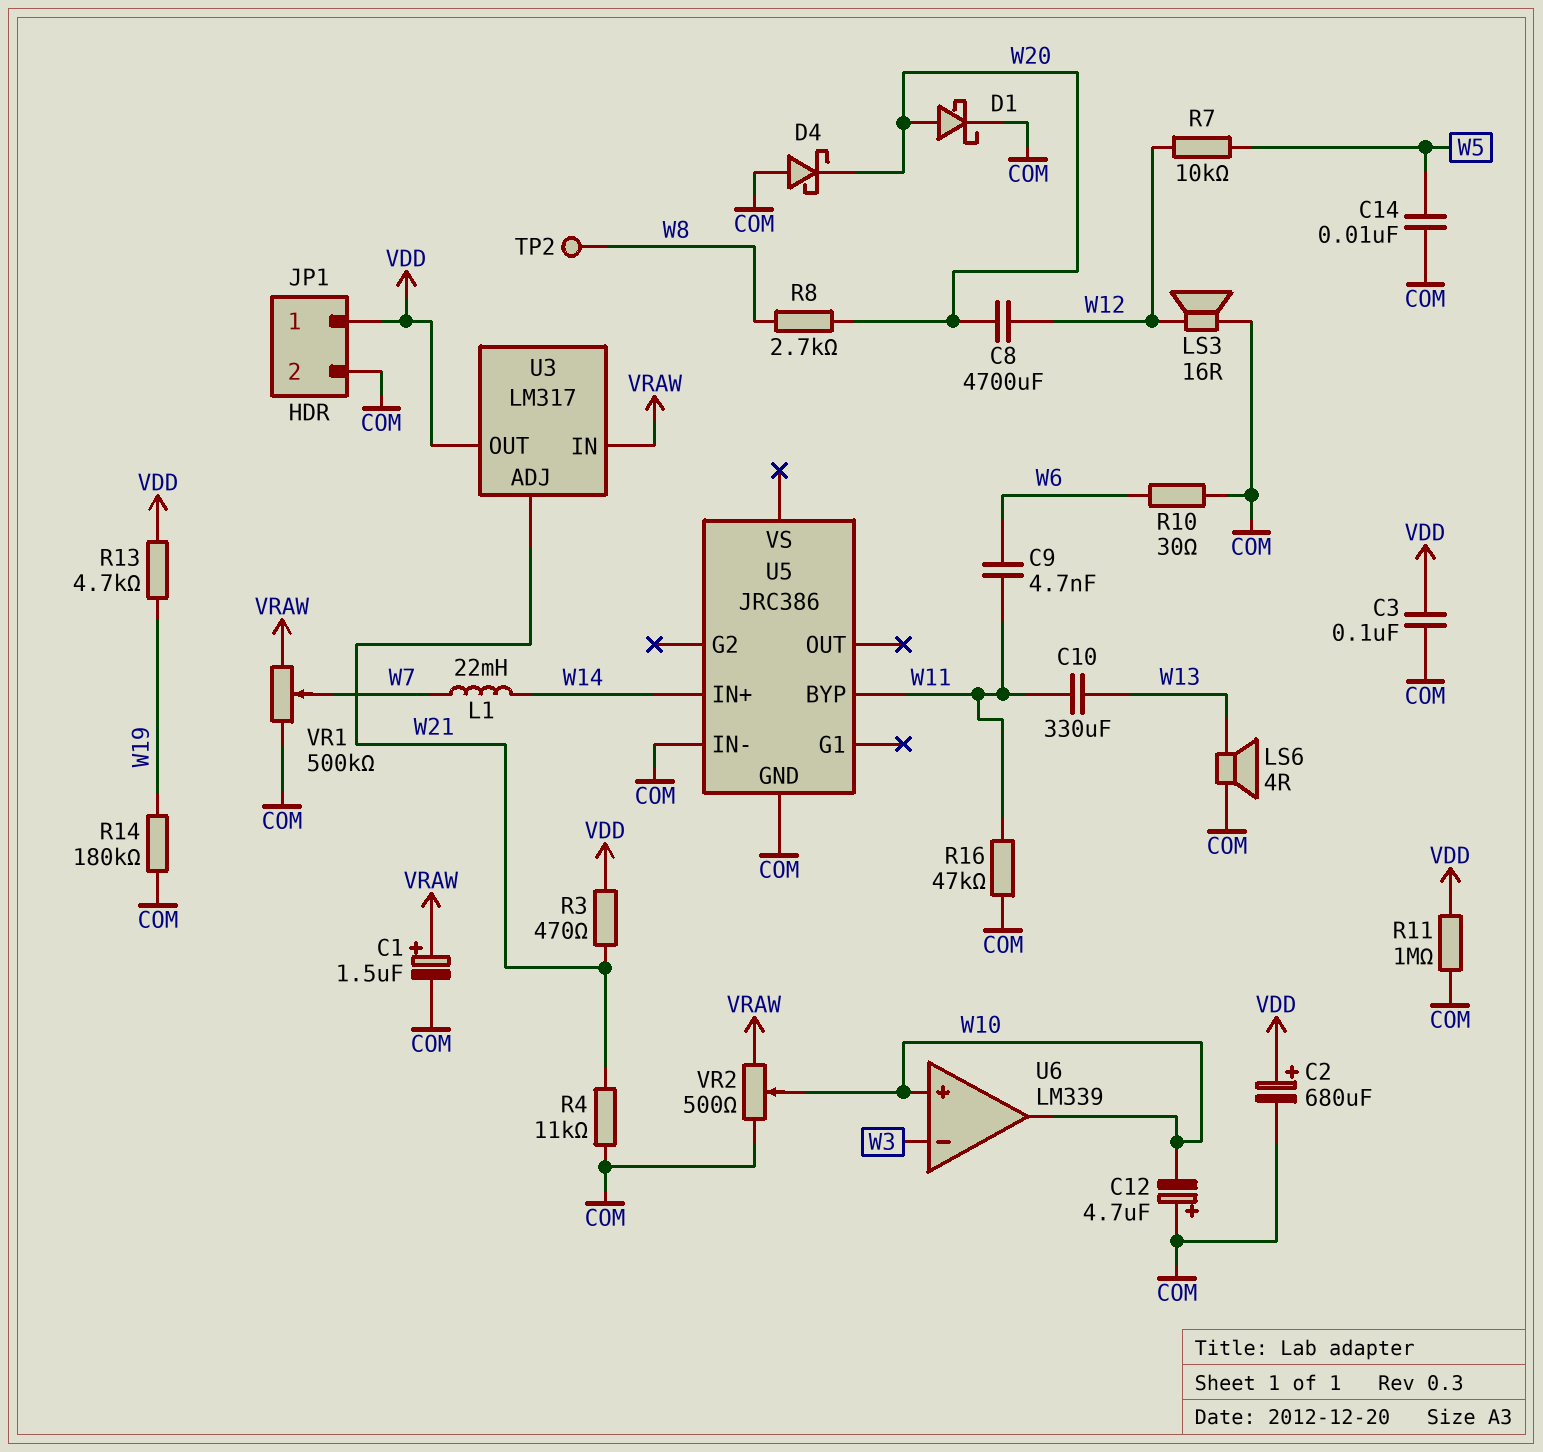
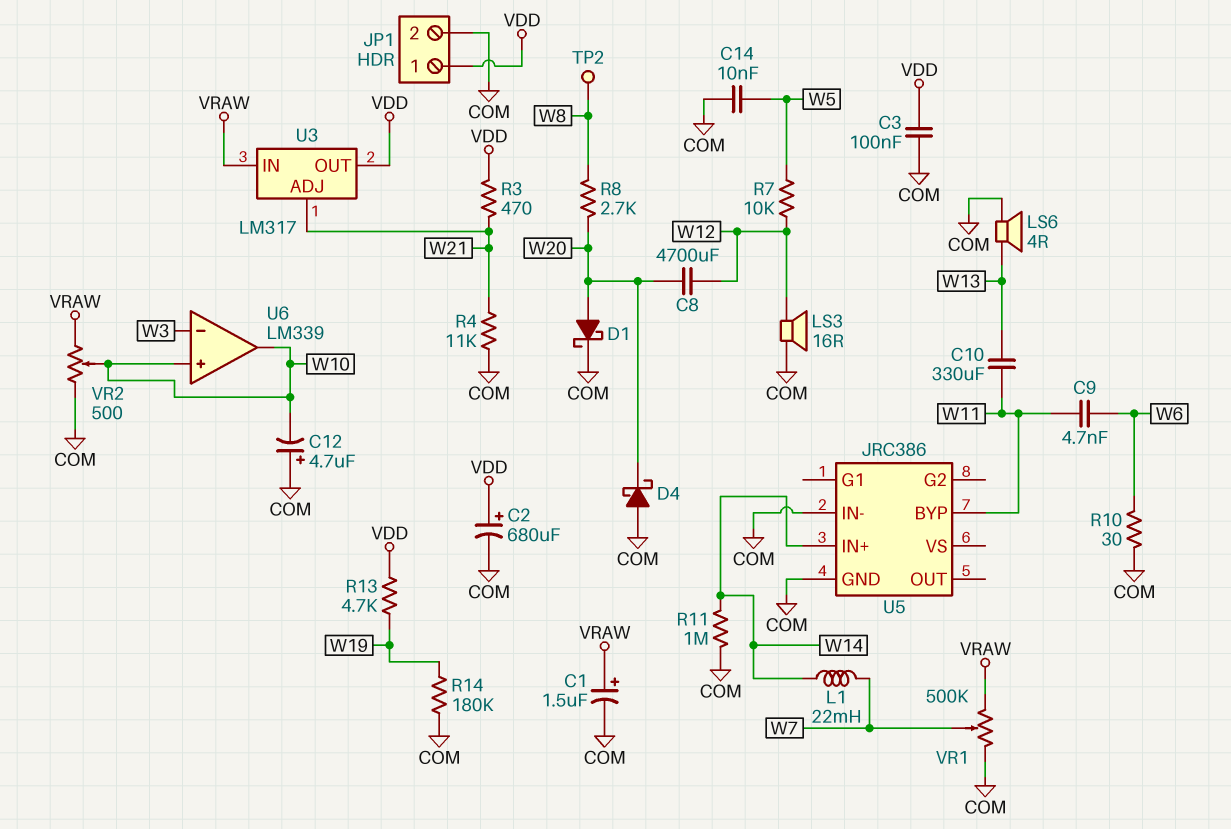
R11: 1M (COM, VDD) -> 1M (COM, W14)
R16: 47k (COM, W11) -> none

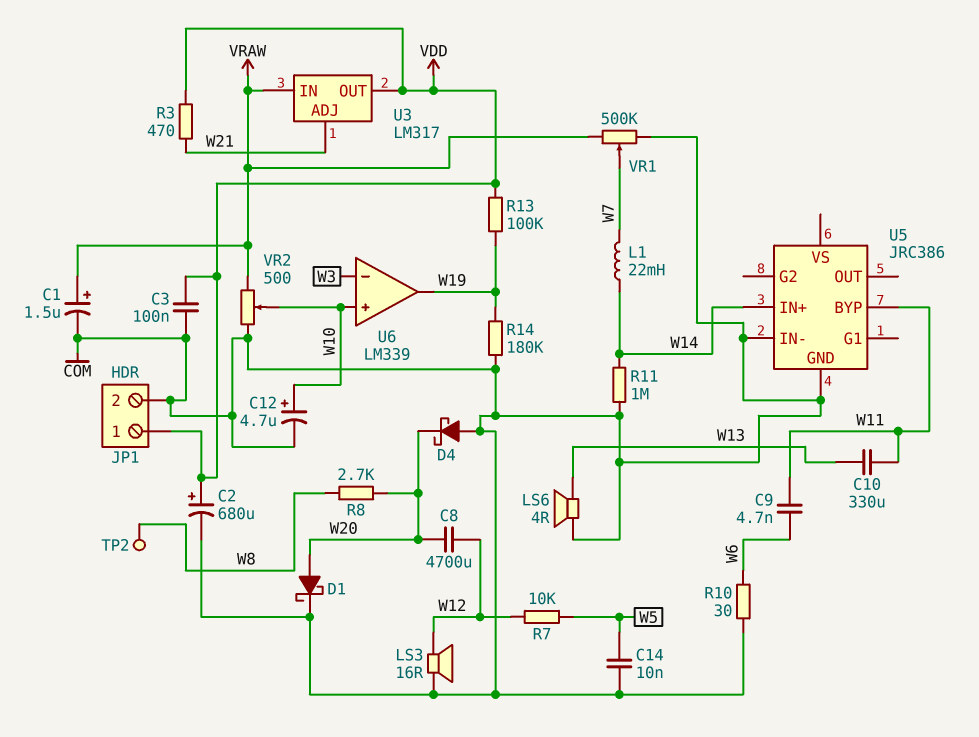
C12: 4.7uF (plus COM, minus W10) -> 4.7uF (plus W10, minus COM)
R4: 11k (COM, W21) -> none
R13: 4.7k (VDD, W19) -> 100k (VDD, W19)
U6 pin out: W10 -> W19

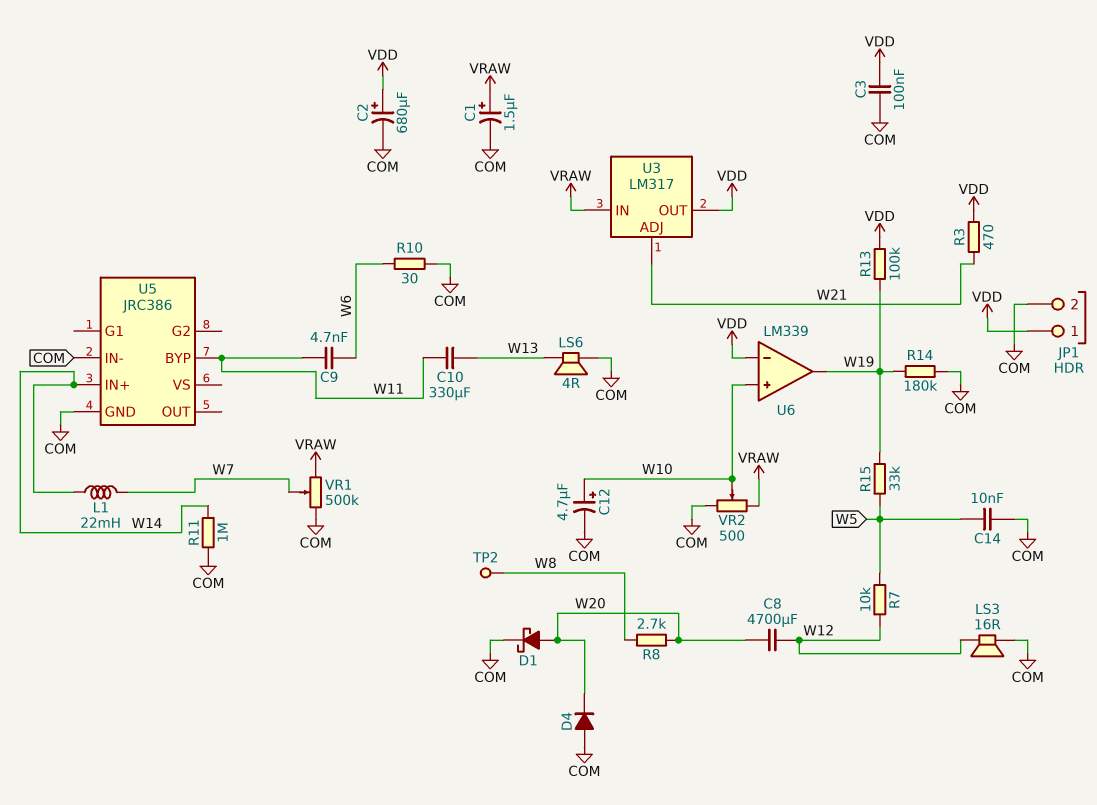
D4: schottky (A COM, K W20) -> diode (A COM, K W20)
R15: none -> 33k (W5, W19)
U6 pin in-: W3 -> VDD

